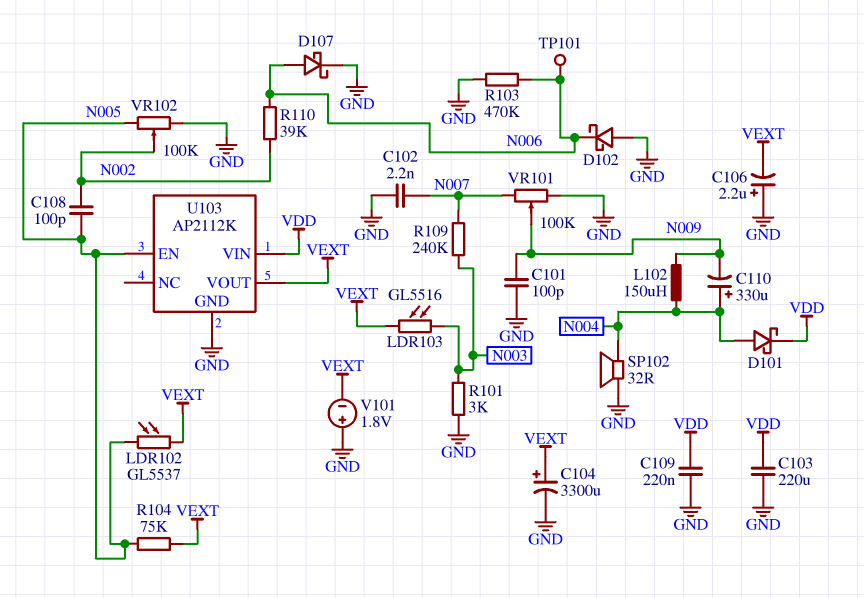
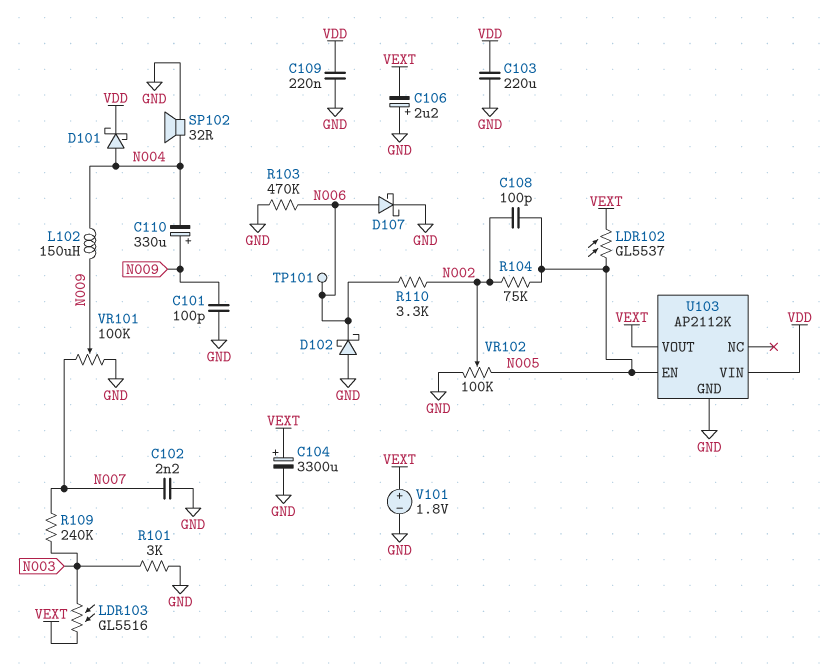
C110: 330uF (plus N004, minus N009) -> 330uF (plus N009, minus N004)
R104: 75k (N005, VEXT) -> 75k (N002, N005)
R110: 39k (N002, N006) -> 3.3k (N002, N006)
V101: 1.8V (plus GND, minus VEXT) -> 1.8V (plus VEXT, minus GND)

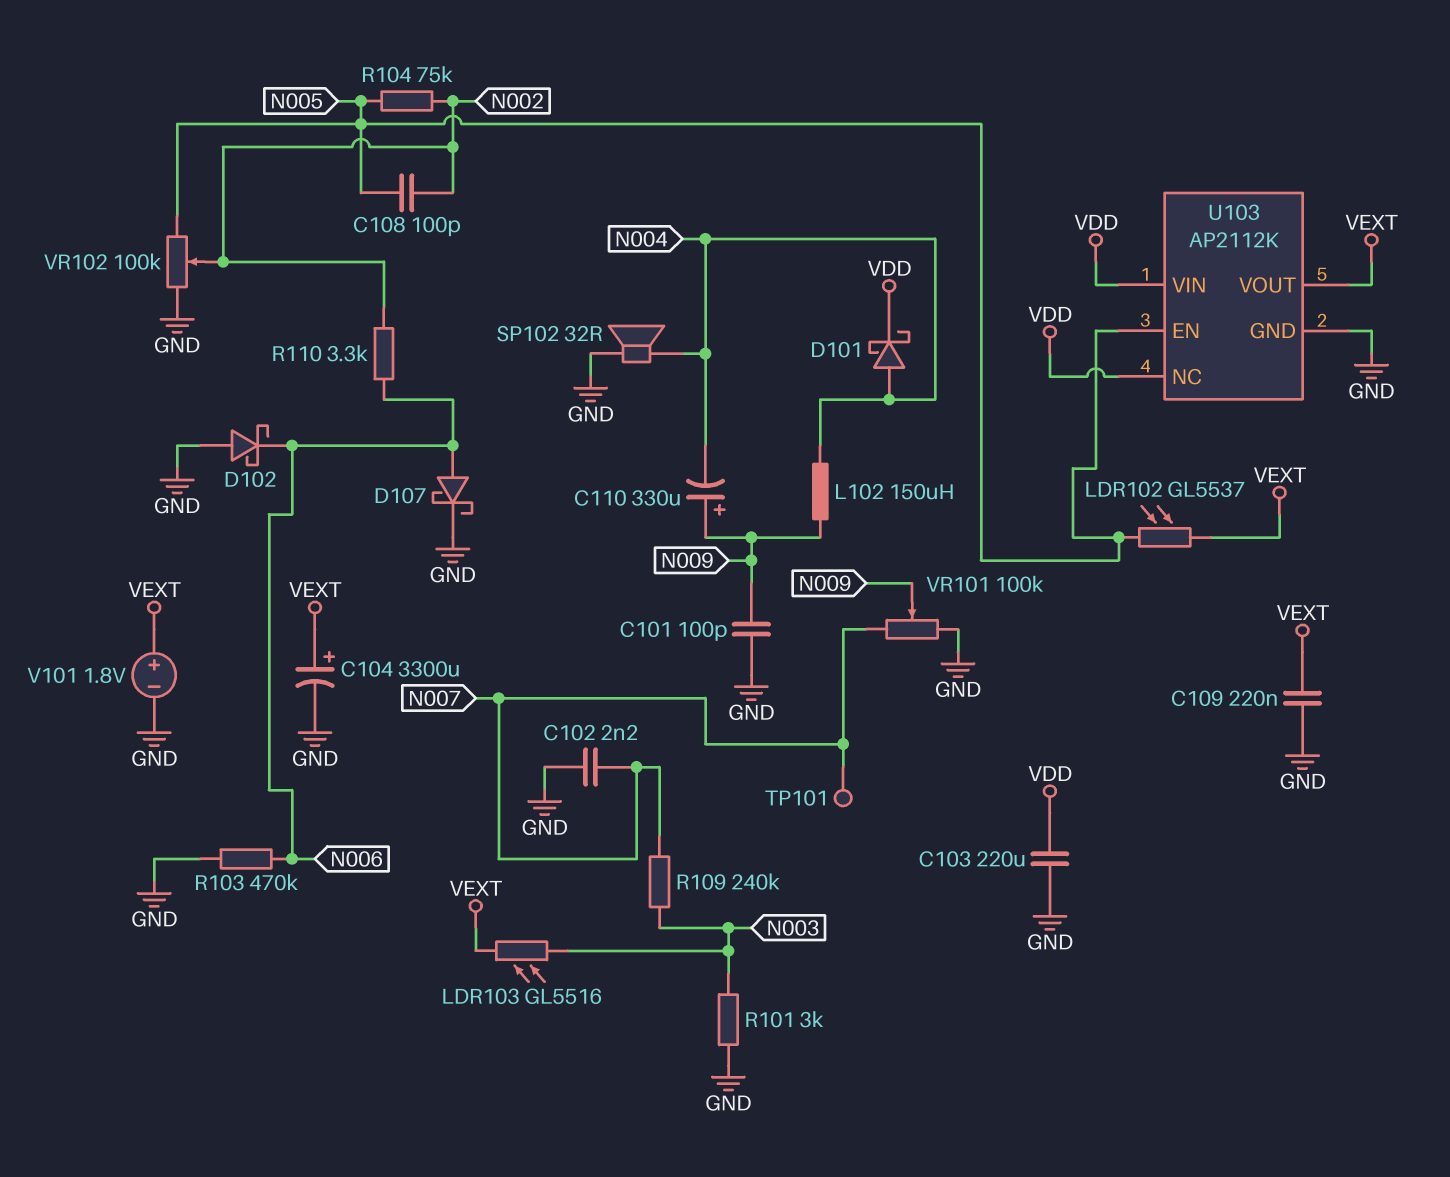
C106: 2.2uF (plus GND, minus VEXT) -> none
C109: 220nF (GND, VDD) -> 220nF (GND, VEXT)
TP101: test point (N006) -> test point (N007)
U103 pin NC: none -> VDD

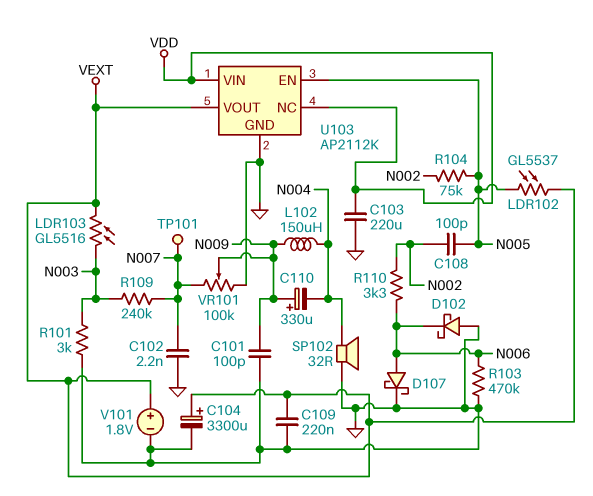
D101: schottky (A N004, K VDD) -> none
VR102: 100k (GND, N005, wiper N002) -> none

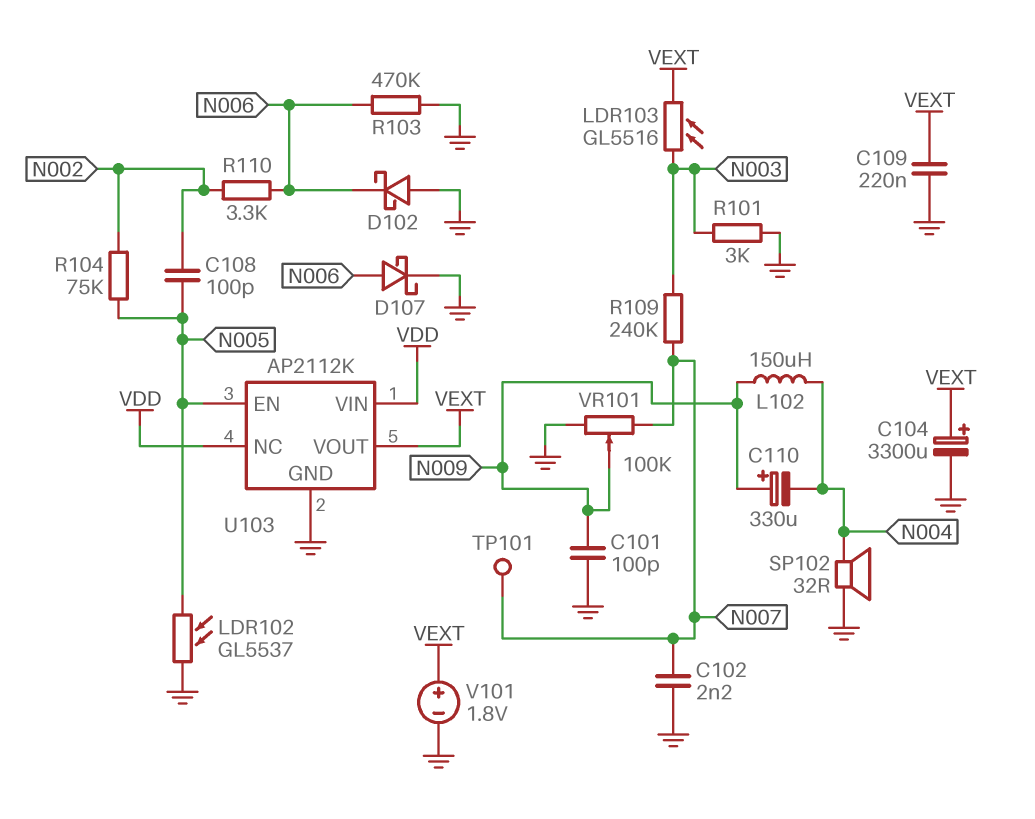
C103: 220uF (GND, VDD) -> none
LDR102: GL5537 (N005, VEXT) -> GL5537 (GND, N005)

